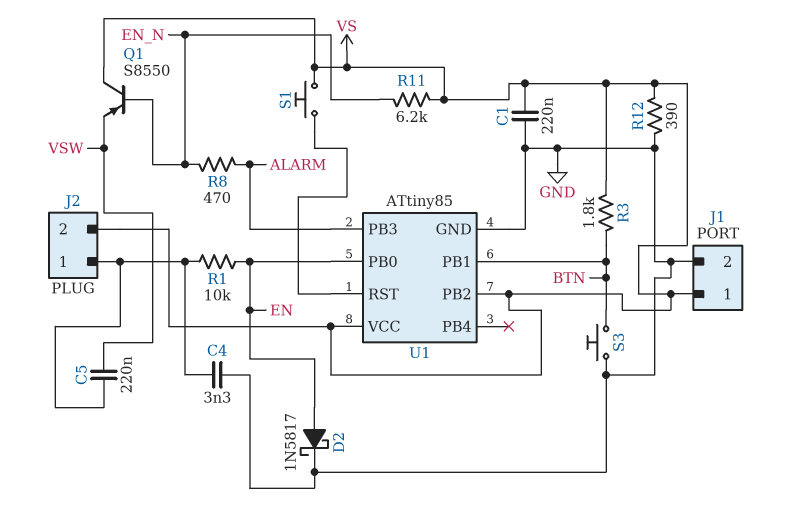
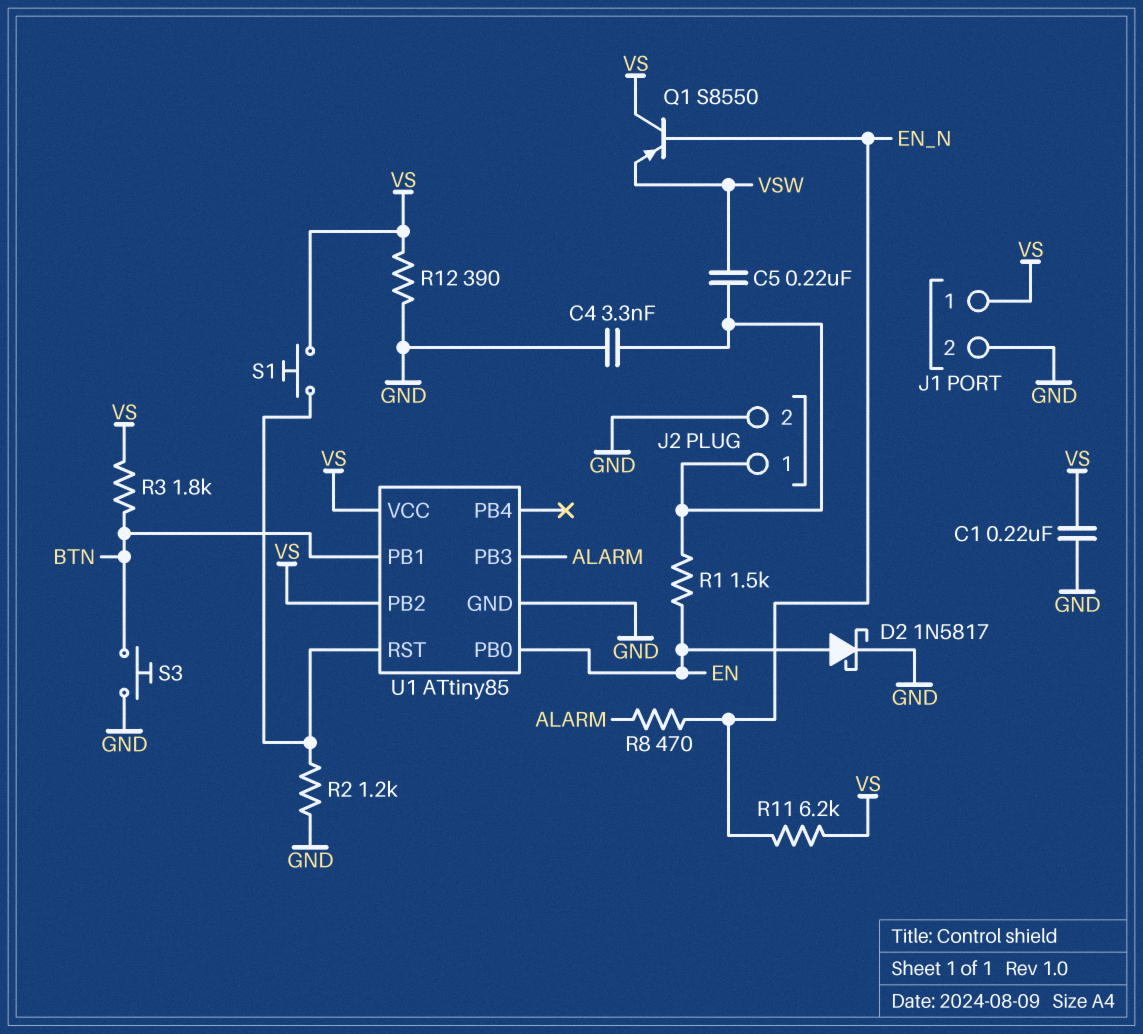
J2 pin 2: VS -> GND
R1: 10k (EN, J2/1) -> 1.5k (EN, J2/1)
R2: none -> 1.2k (GND, U1/RST)

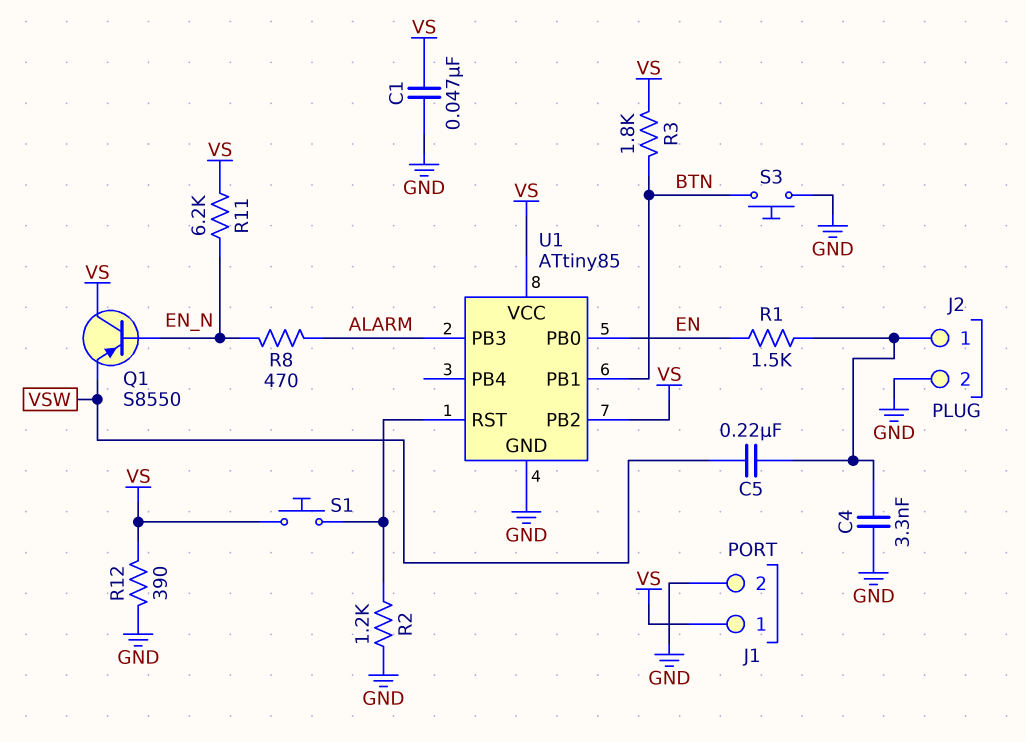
C1: 220nF (GND, VS) -> 47nF (GND, VS)
D2: schottky 1N5817 (A EN, K GND) -> none

